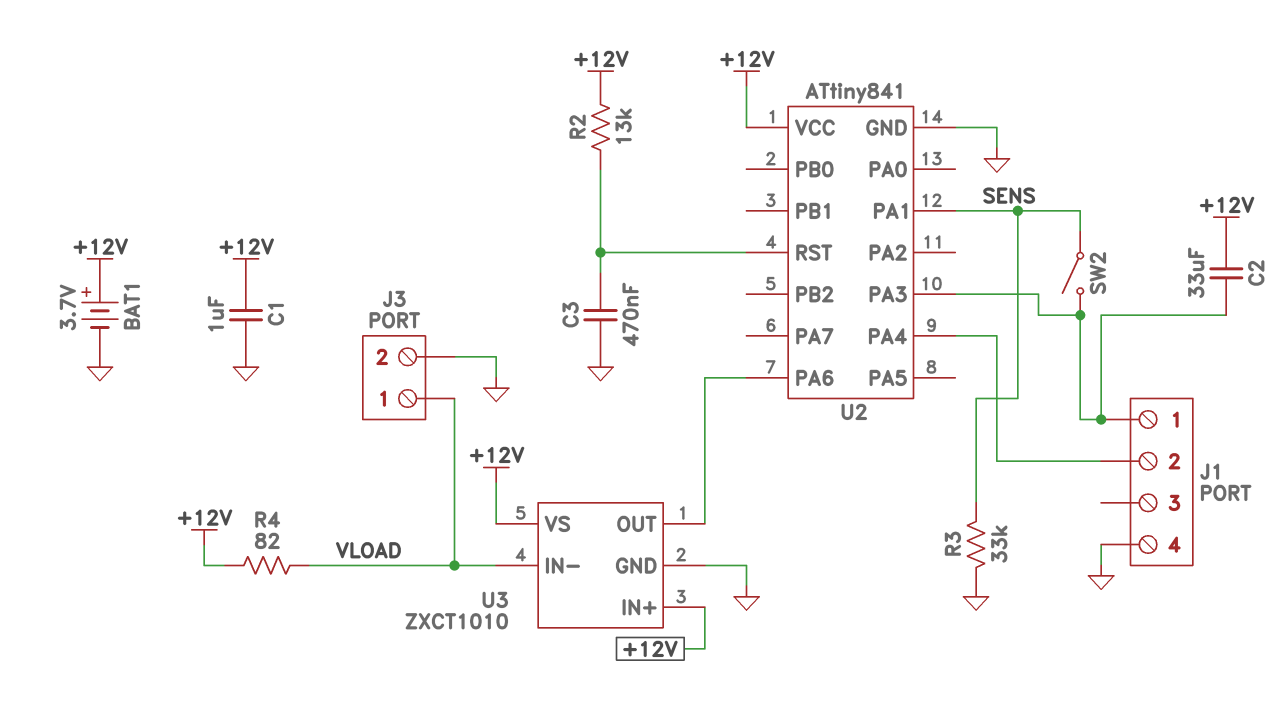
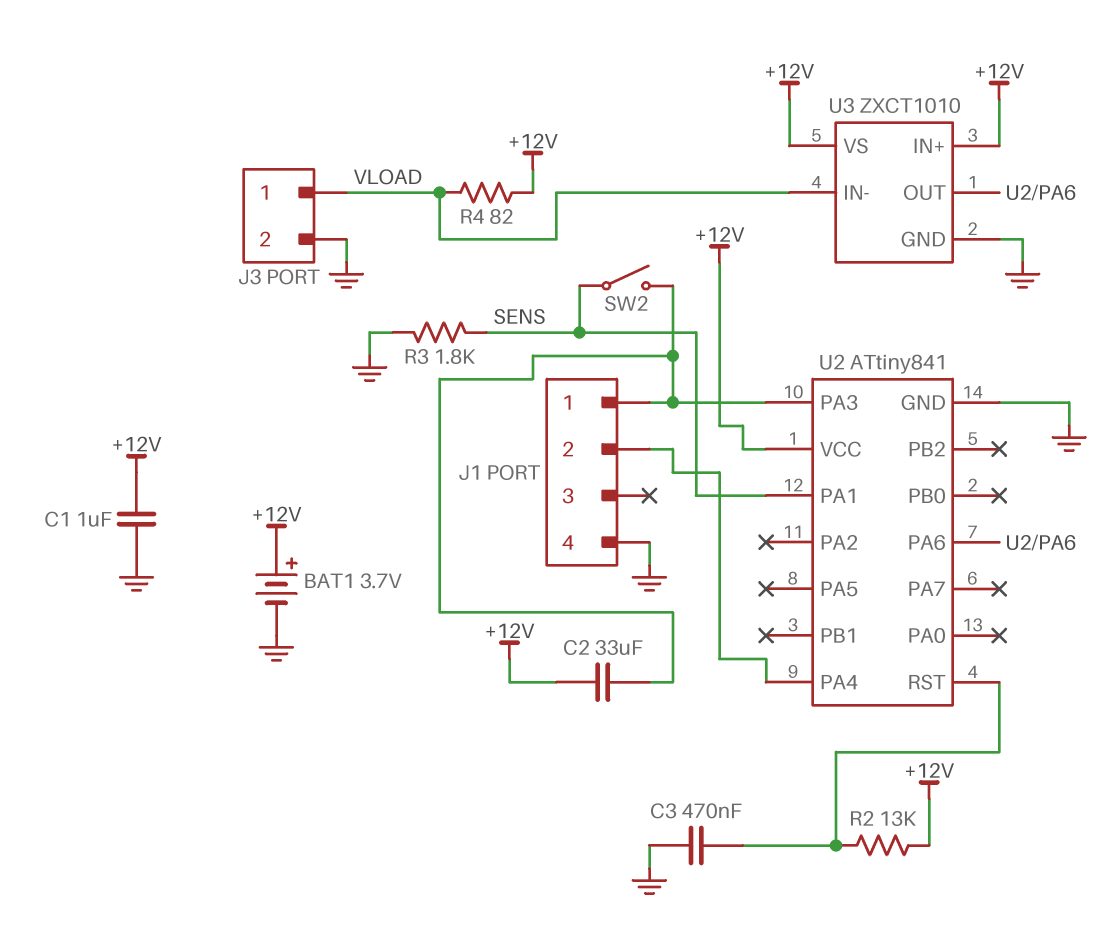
R3: 33k (GND, SENS) -> 1.8k (GND, SENS)

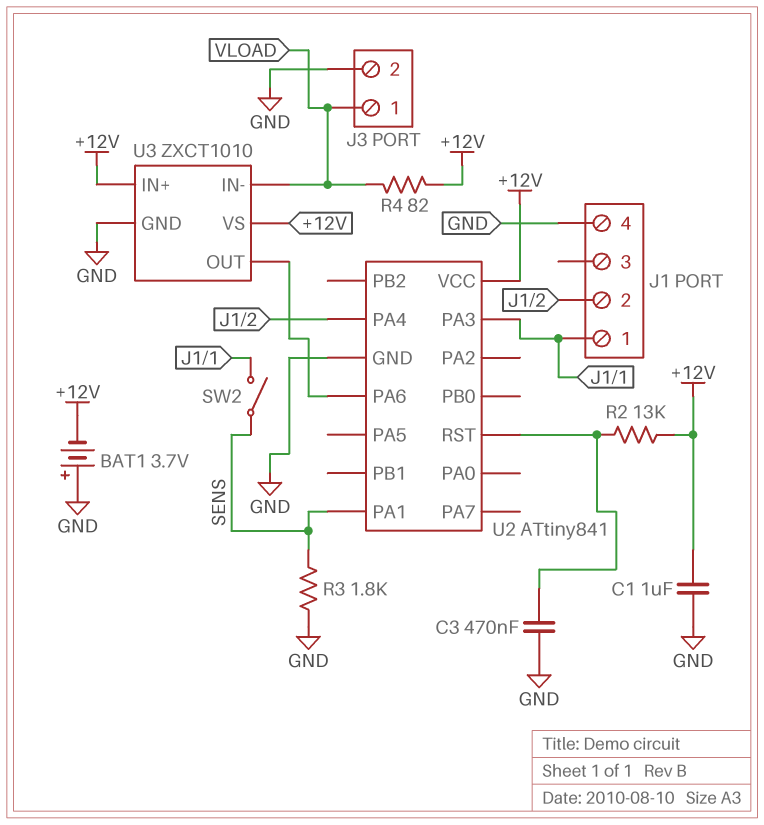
BAT1: 3.7V (plus +12V, minus GND) -> 3.7V (plus GND, minus +12V)
C2: 33uF (+12V, J1/1) -> none

